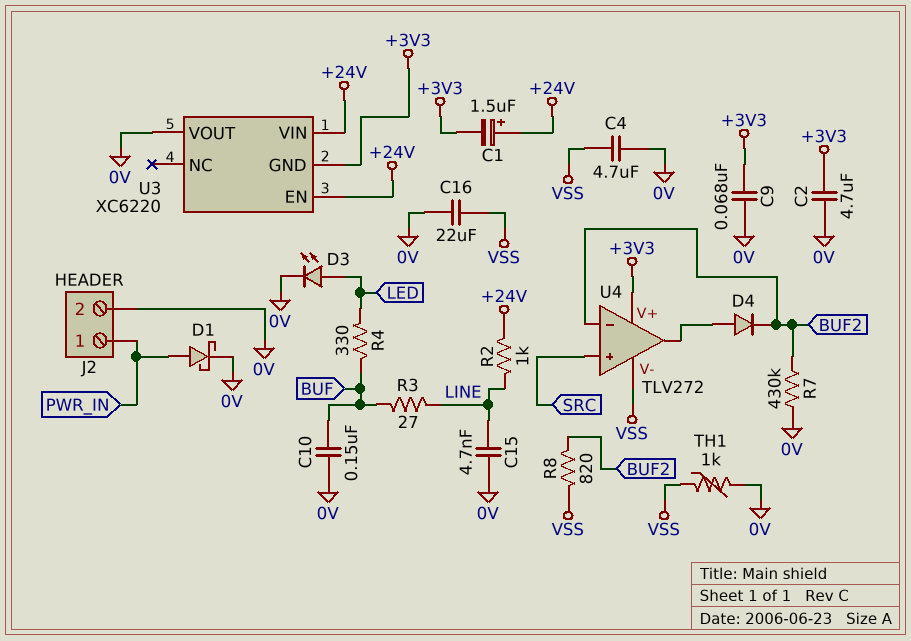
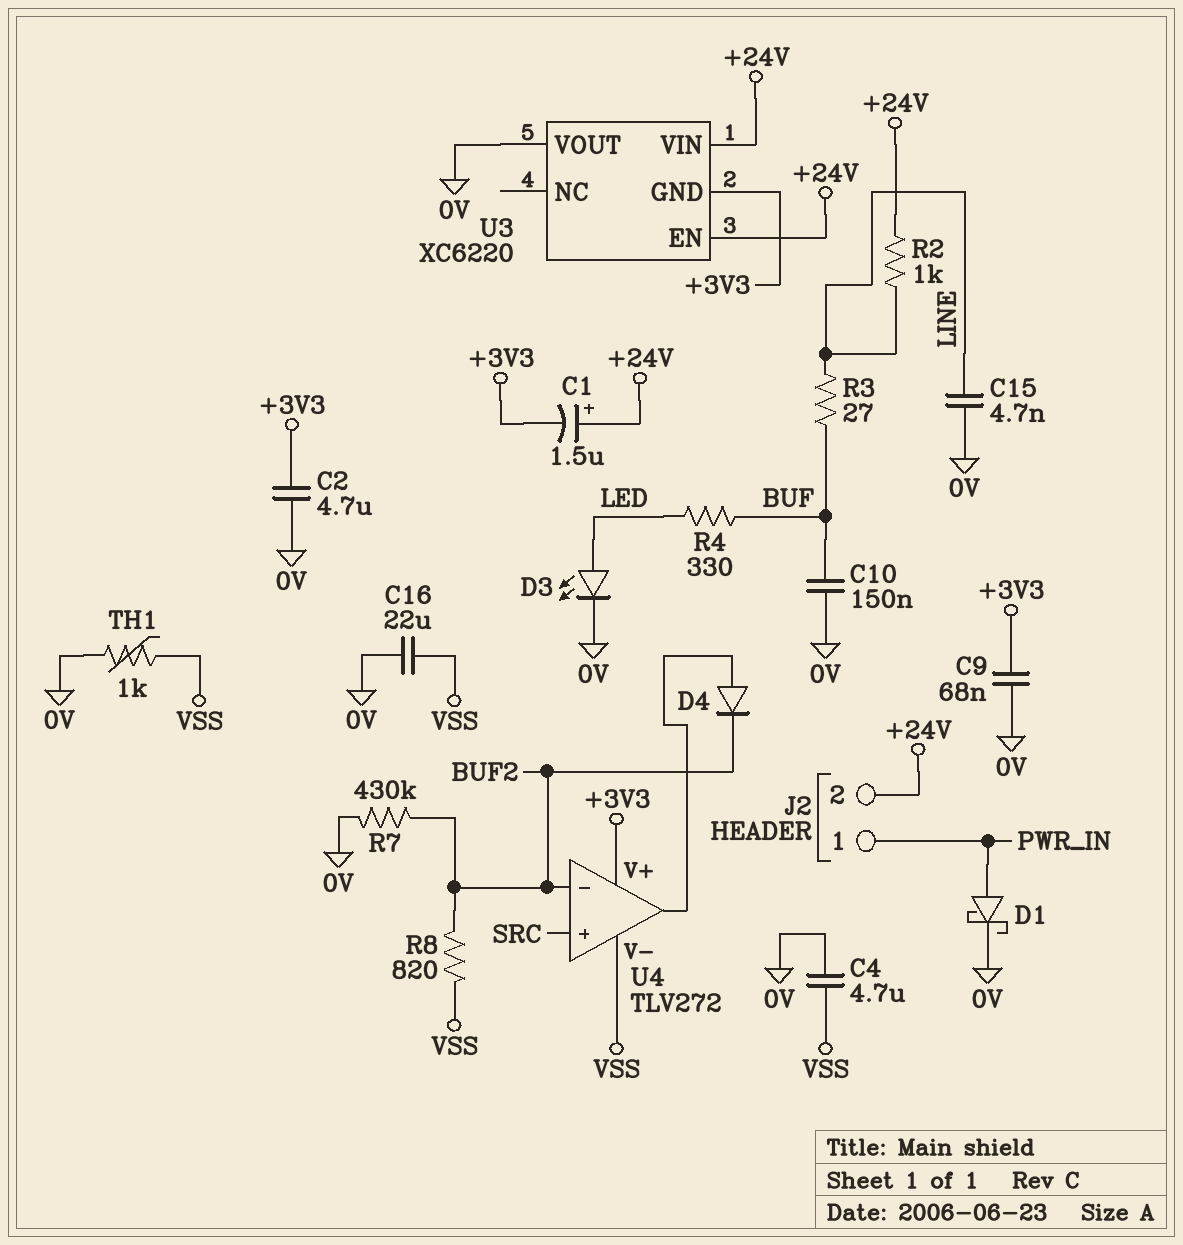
J2 pin 2: 0V -> +24V

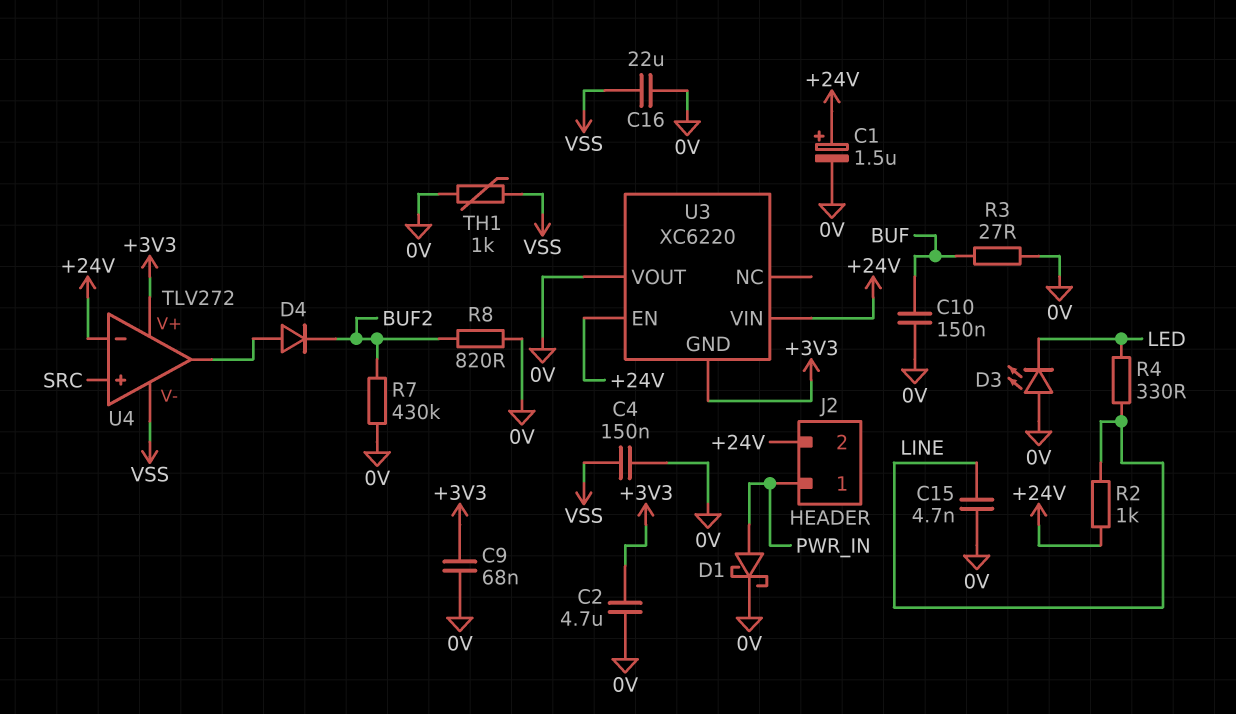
C1: 1.5uF (plus +24V, minus +3V3) -> 1.5uF (plus +24V, minus 0V)
C4: 4.7uF (0V, VSS) -> 150nF (0V, VSS)
D3: LED (A LED, K 0V) -> LED (A 0V, K LED)
R3: 27 (BUF, LINE) -> 27 (0V, BUF)
R4: 330 (BUF, LED) -> 330 (LED, LINE)
R8: 820 (BUF2, VSS) -> 820 (0V, BUF2)
U4 pin in-: BUF2 -> +24V

